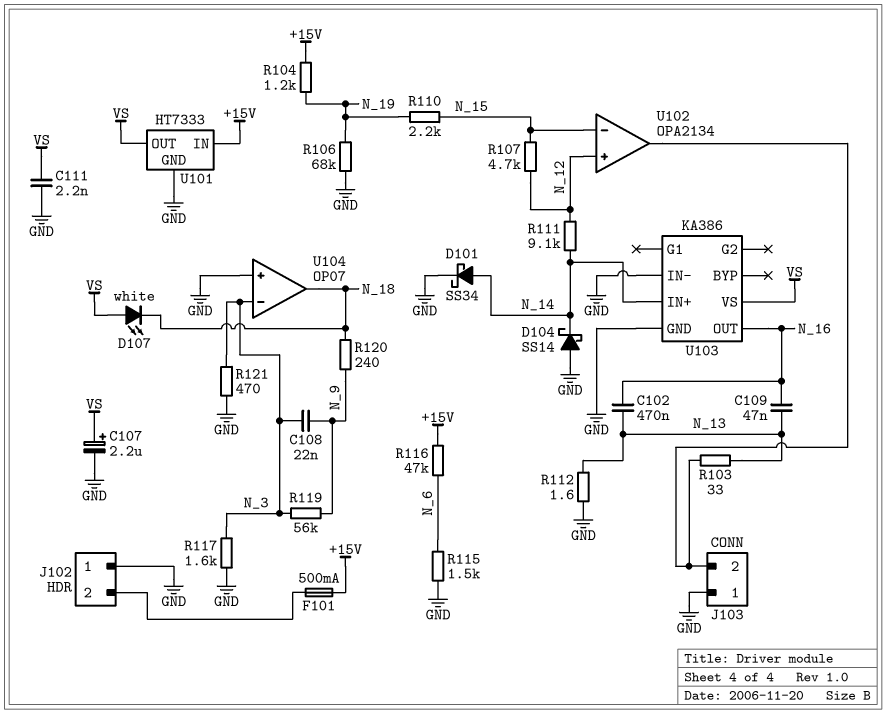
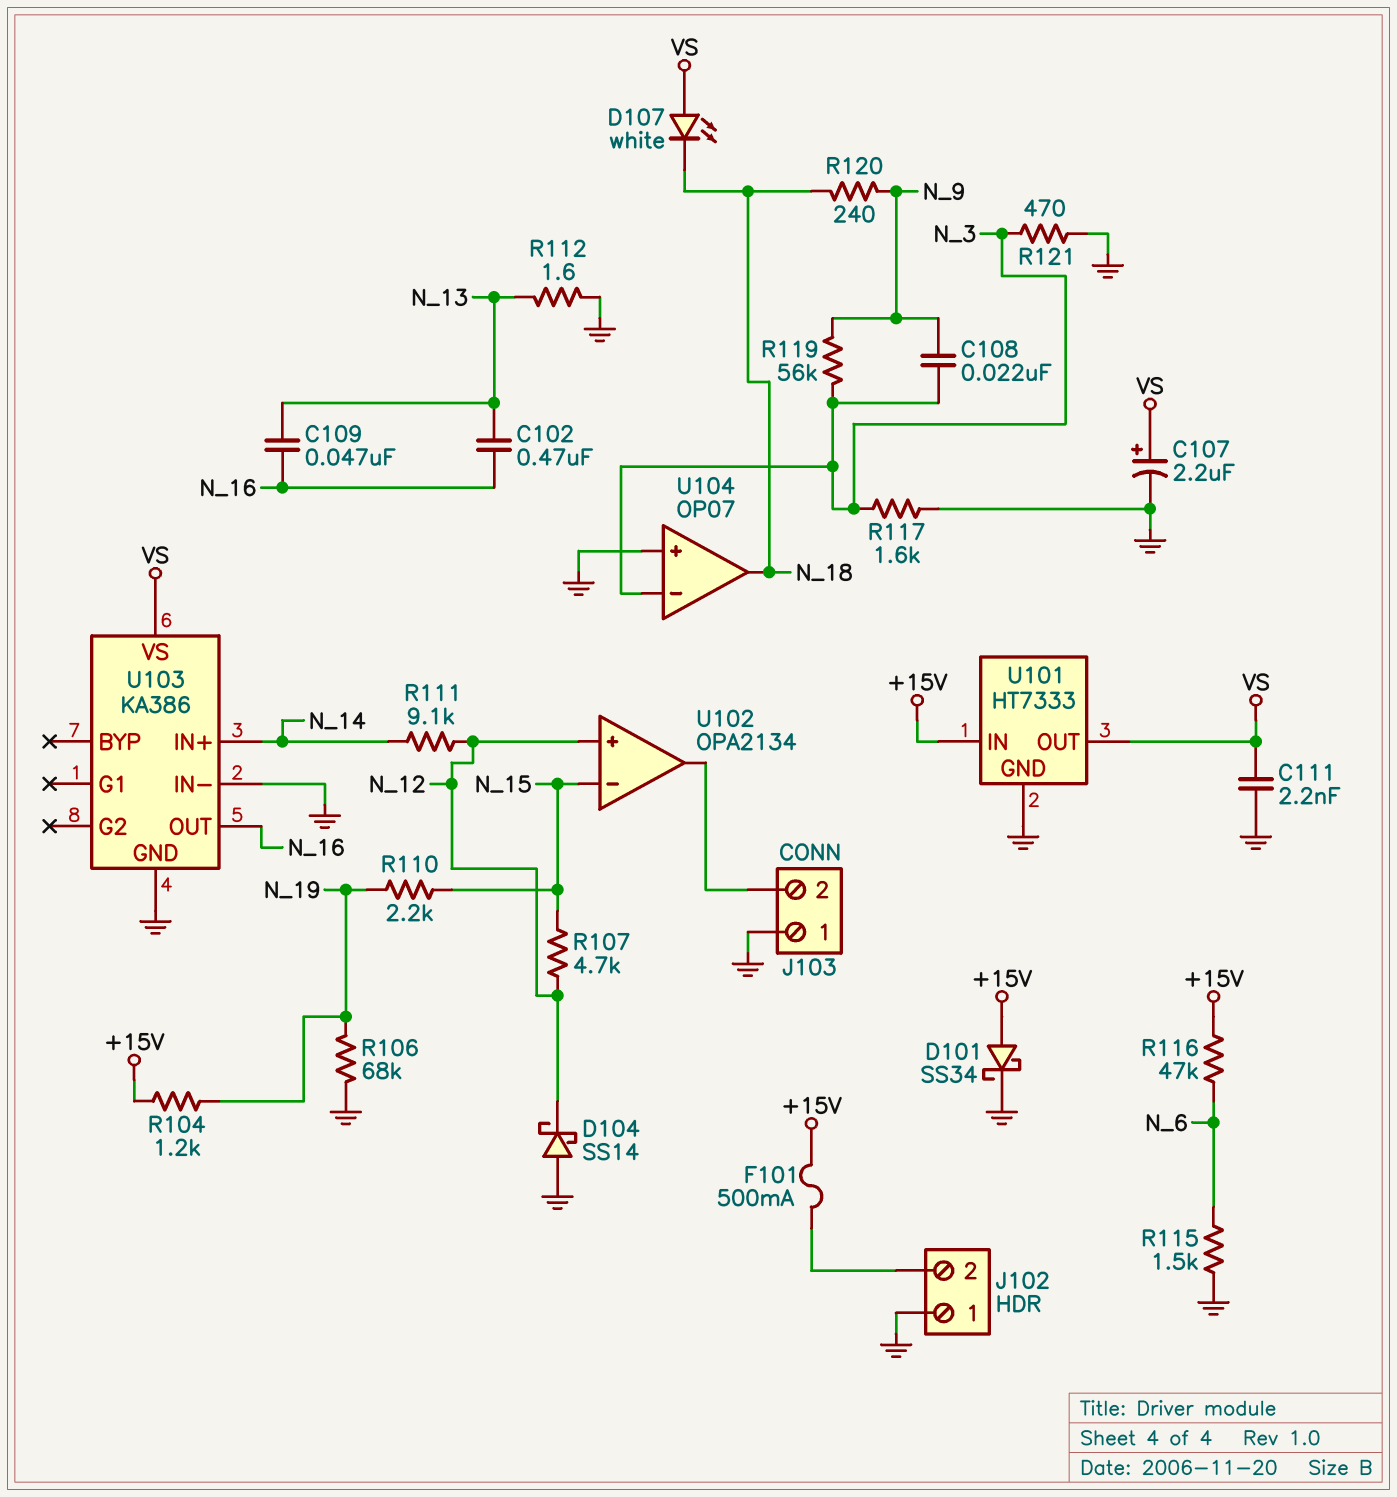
D101: schottky SS34 (A N_14, K GND) -> schottky SS34 (A +15V, K GND)
D104: schottky SS14 (A GND, K N_14) -> schottky SS14 (A GND, K N_12)
R103: 33 (J103/2, N_13) -> none

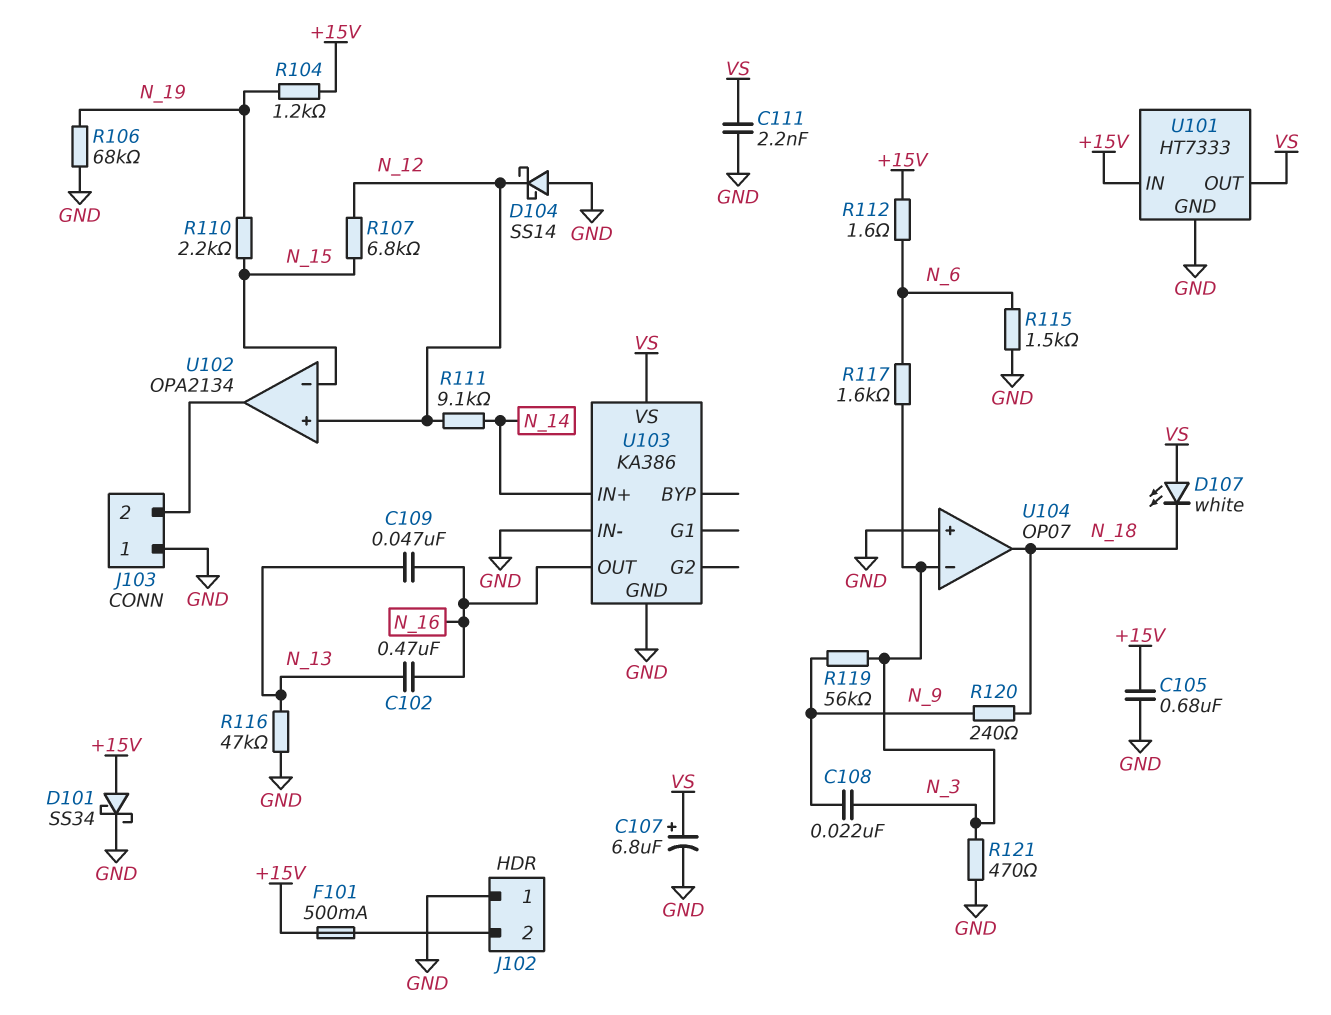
C105: none -> 680nF (+15V, GND)
C107: 2.2uF (plus VS, minus GND) -> 6.8uF (plus VS, minus GND)
R107: 4.7k (N_12, N_15) -> 6.8k (N_12, N_15)
R112: 1.6 (GND, N_13) -> 1.6 (+15V, N_6)
R116: 47k (+15V, N_6) -> 47k (GND, N_13)
R117: 1.6k (GND, N_3) -> 1.6k (N_3, N_6)

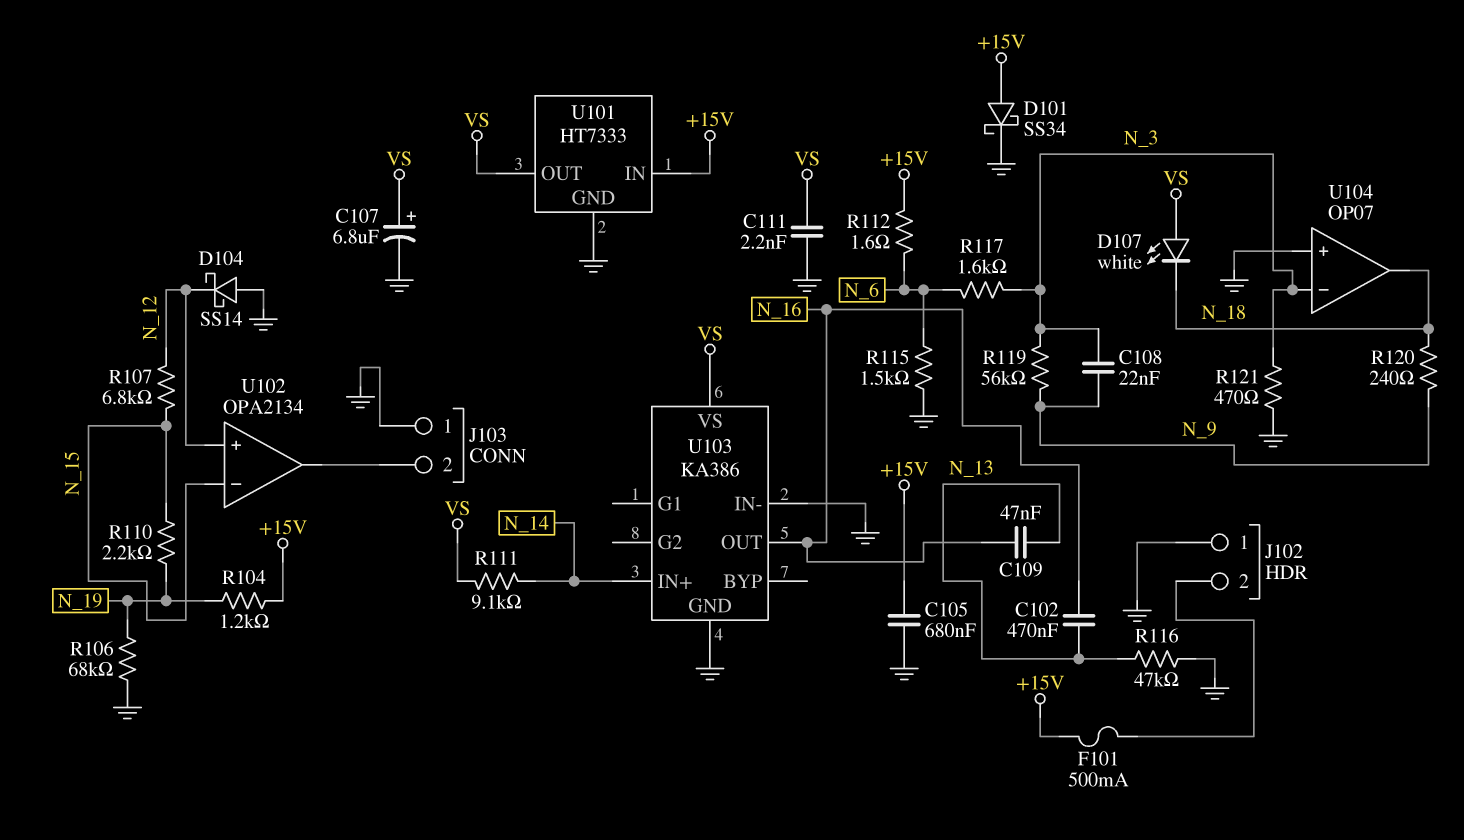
R111: 9.1k (N_12, N_14) -> 9.1k (N_14, VS)

